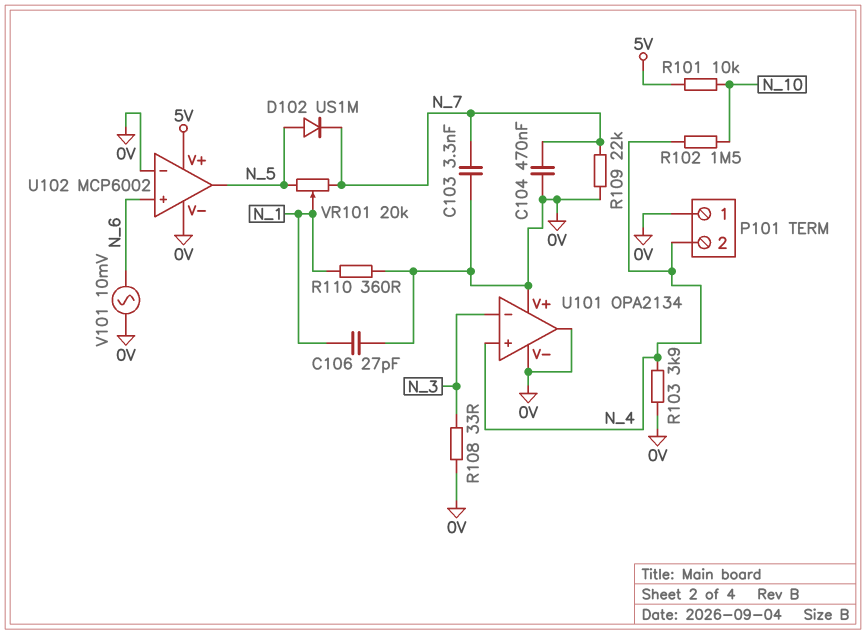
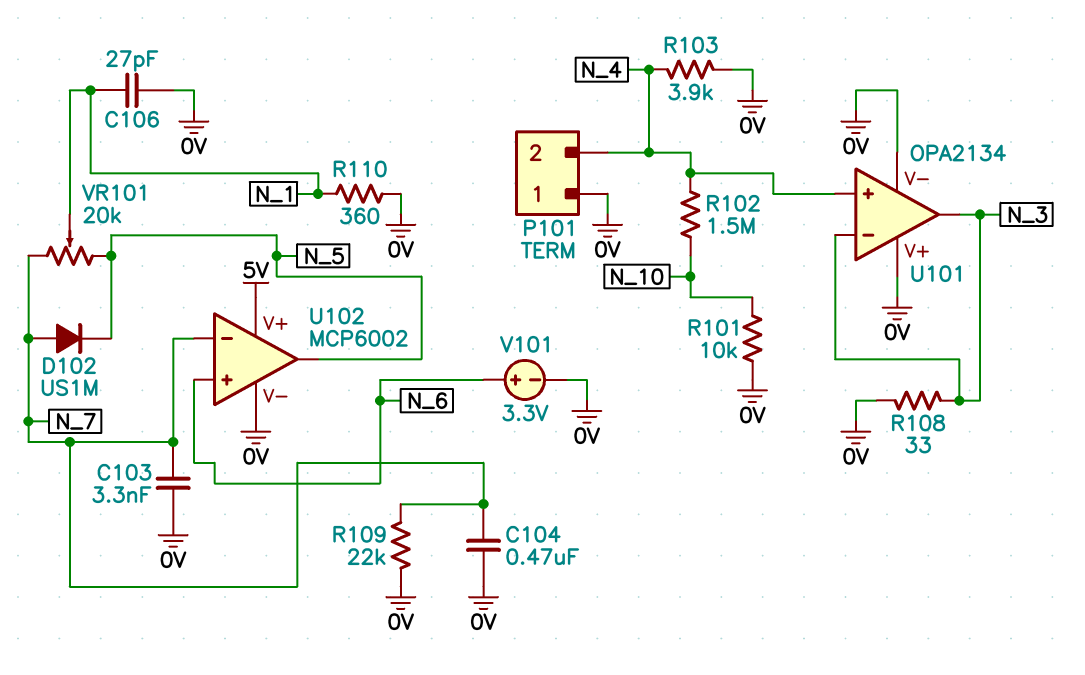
D102: diode US1M (A N_5, K N_7) -> diode US1M (A N_7, K N_5)
R101: 10k (5V, N_10) -> 10k (0V, N_10)
U101 pin out: 0V -> N_3
U102 pin in-: 0V -> N_7
V101: AC 10mV (0V, N_6) -> 3.3V (plus N_6, minus 0V)

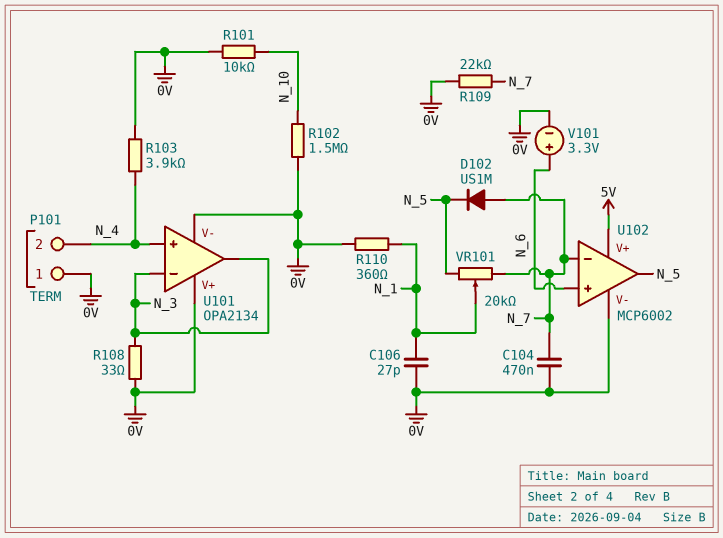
C103: 3.3nF (0V, N_7) -> none
R102: 1.5M (N_4, N_10) -> 1.5M (0V, N_10)

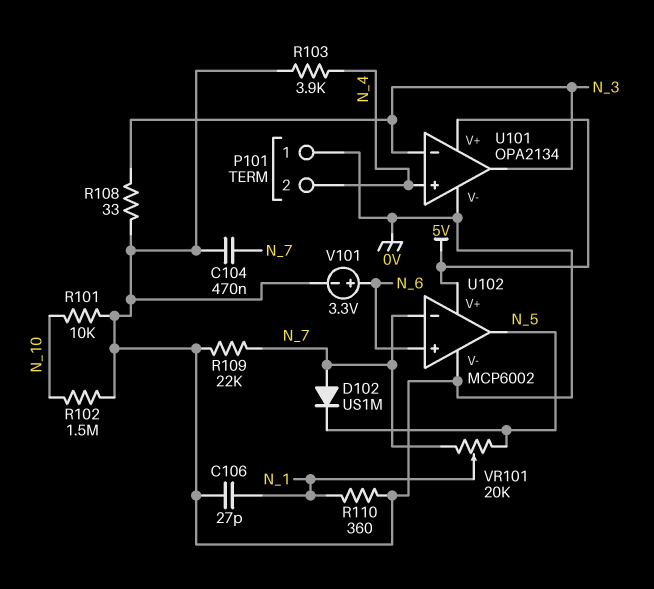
U101 pin V+: 0V -> 5V

